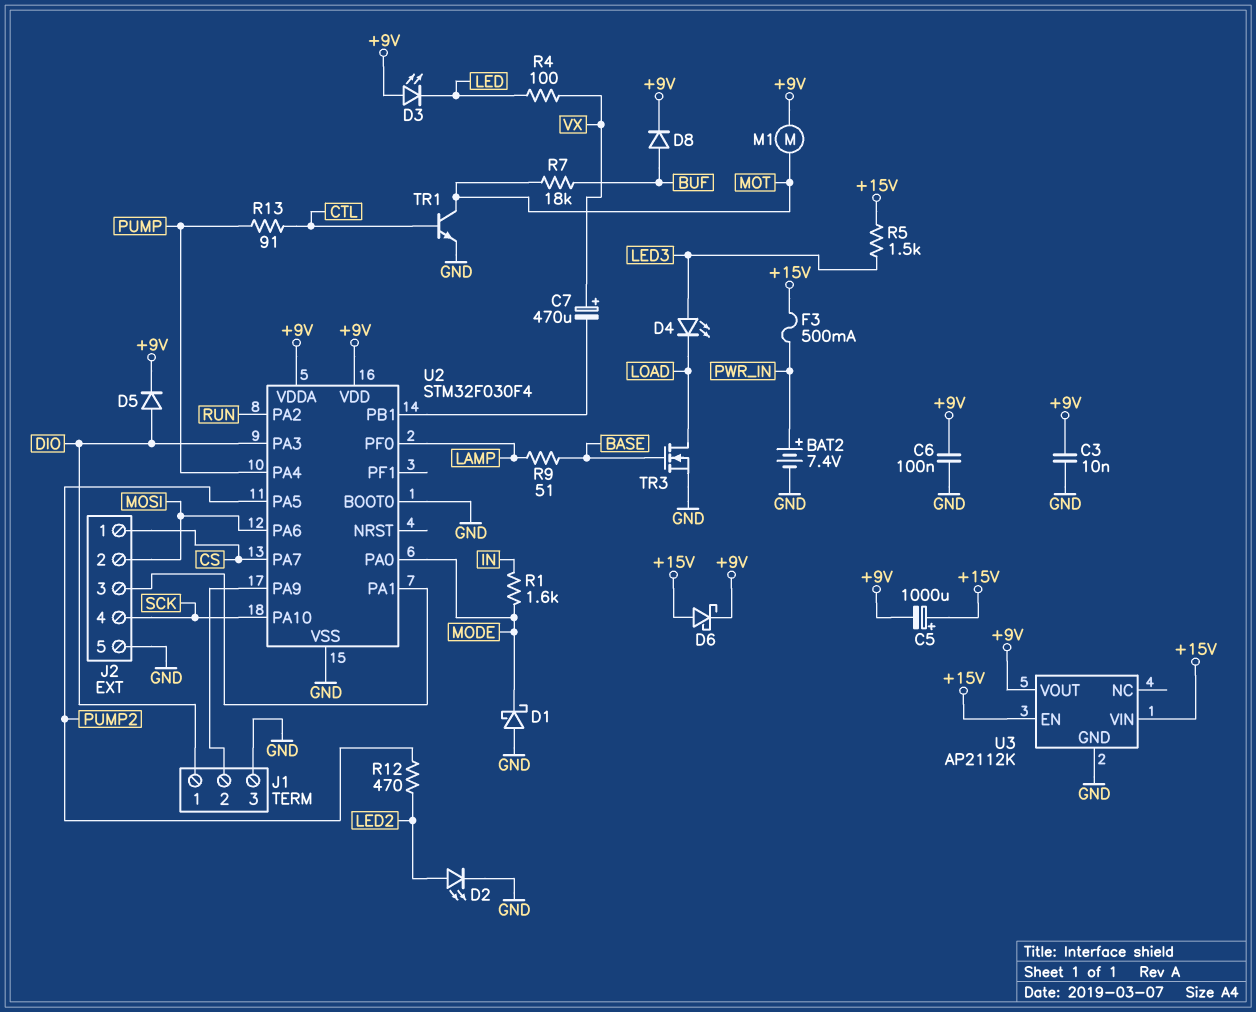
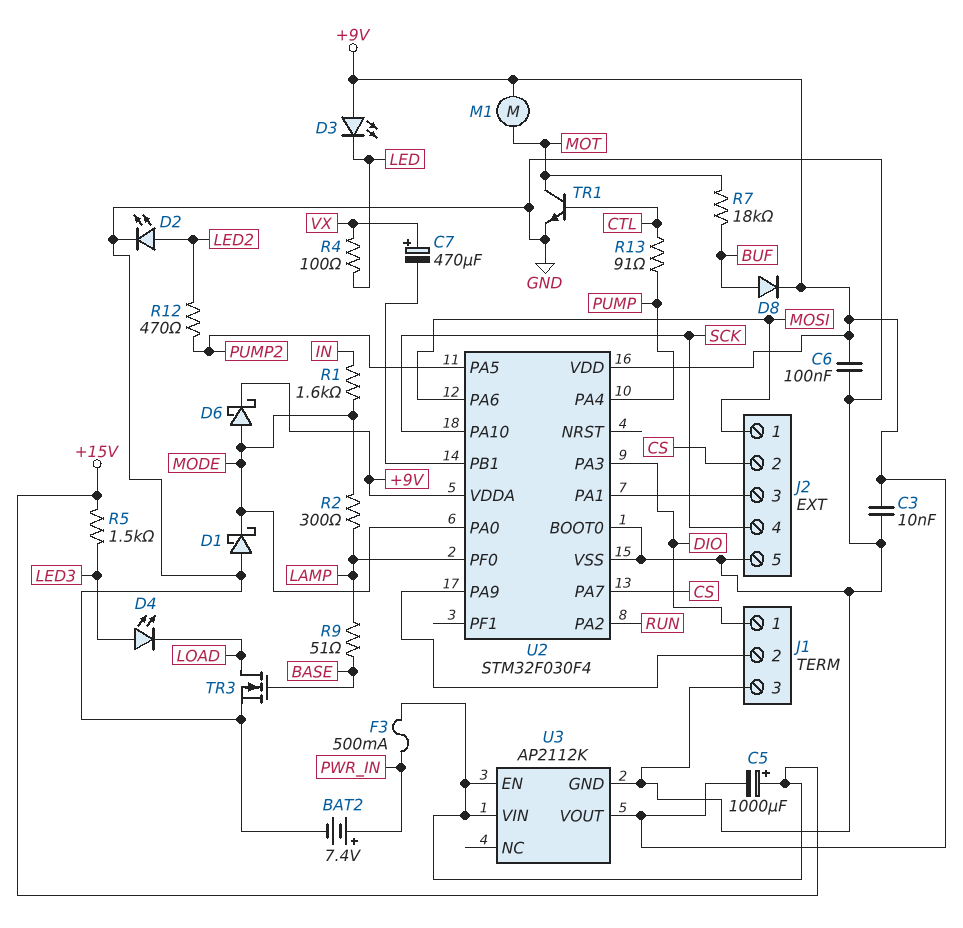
D5: diode (A DIO, K +9V) -> none
D6: schottky (A +15V, K +9V) -> schottky (A MODE, K +9V)
J2 pin 1: CS -> MOSI
J2 pin 2: MOSI -> CS
R2: none -> 300 (LAMP, MODE)

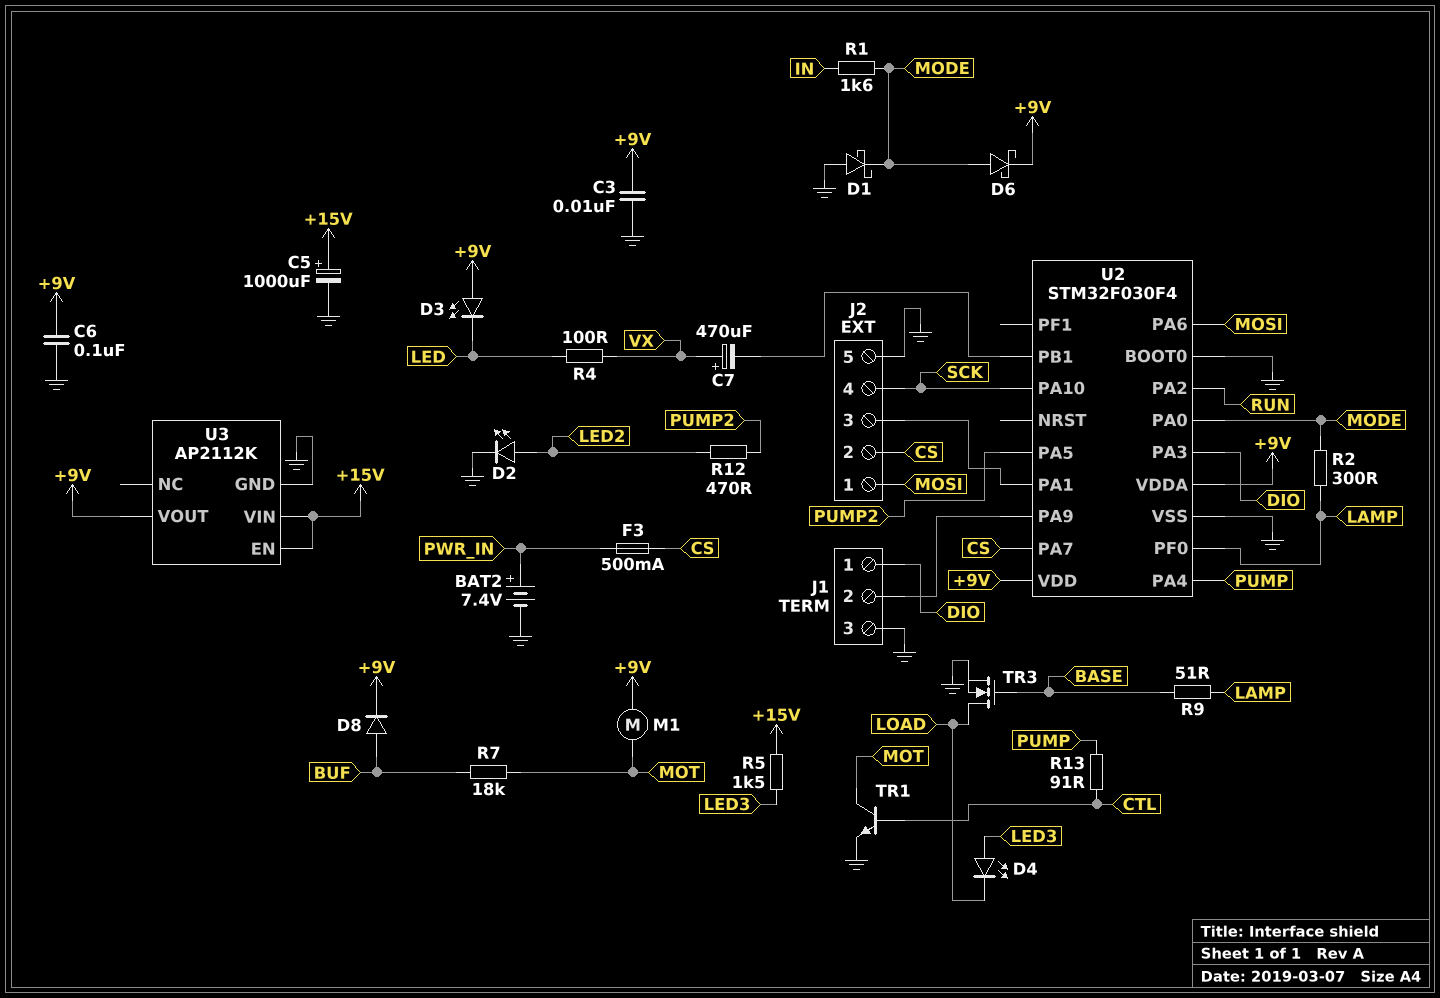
C5: 1000uF (plus +15V, minus +9V) -> 1000uF (plus +15V, minus GND)
F3: 500mA (+15V, PWR_IN) -> 500mA (CS, PWR_IN)

